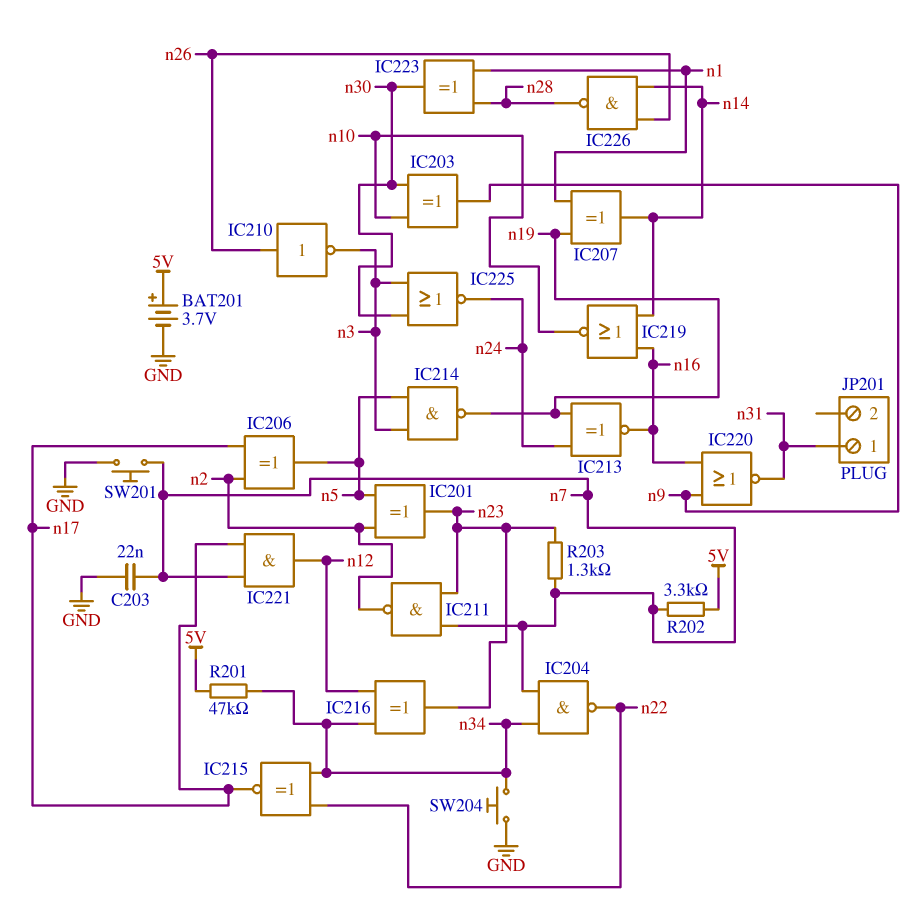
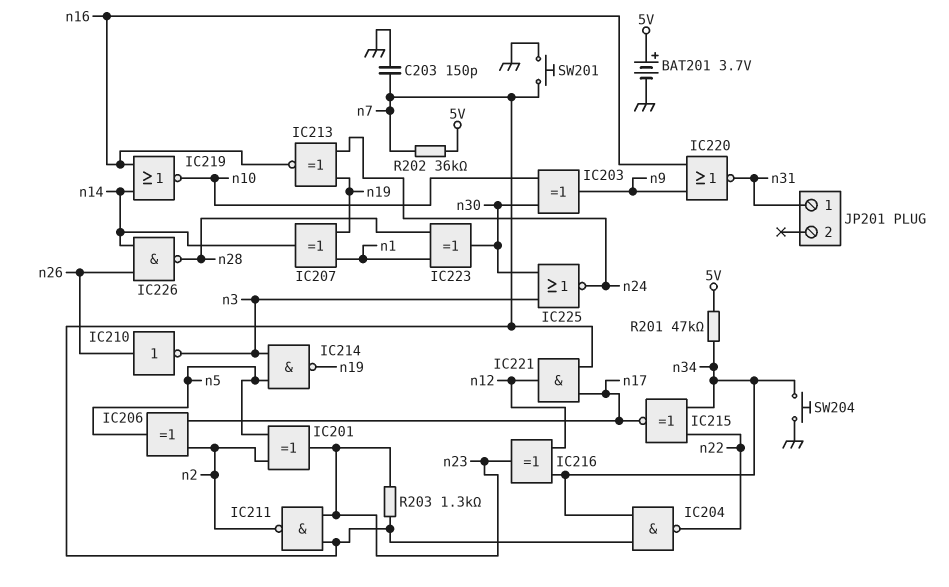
C203: 22nF (GND, n7) -> 150pF (GND, n7)
R202: 3.3k (5V, n7) -> 36k (5V, n7)

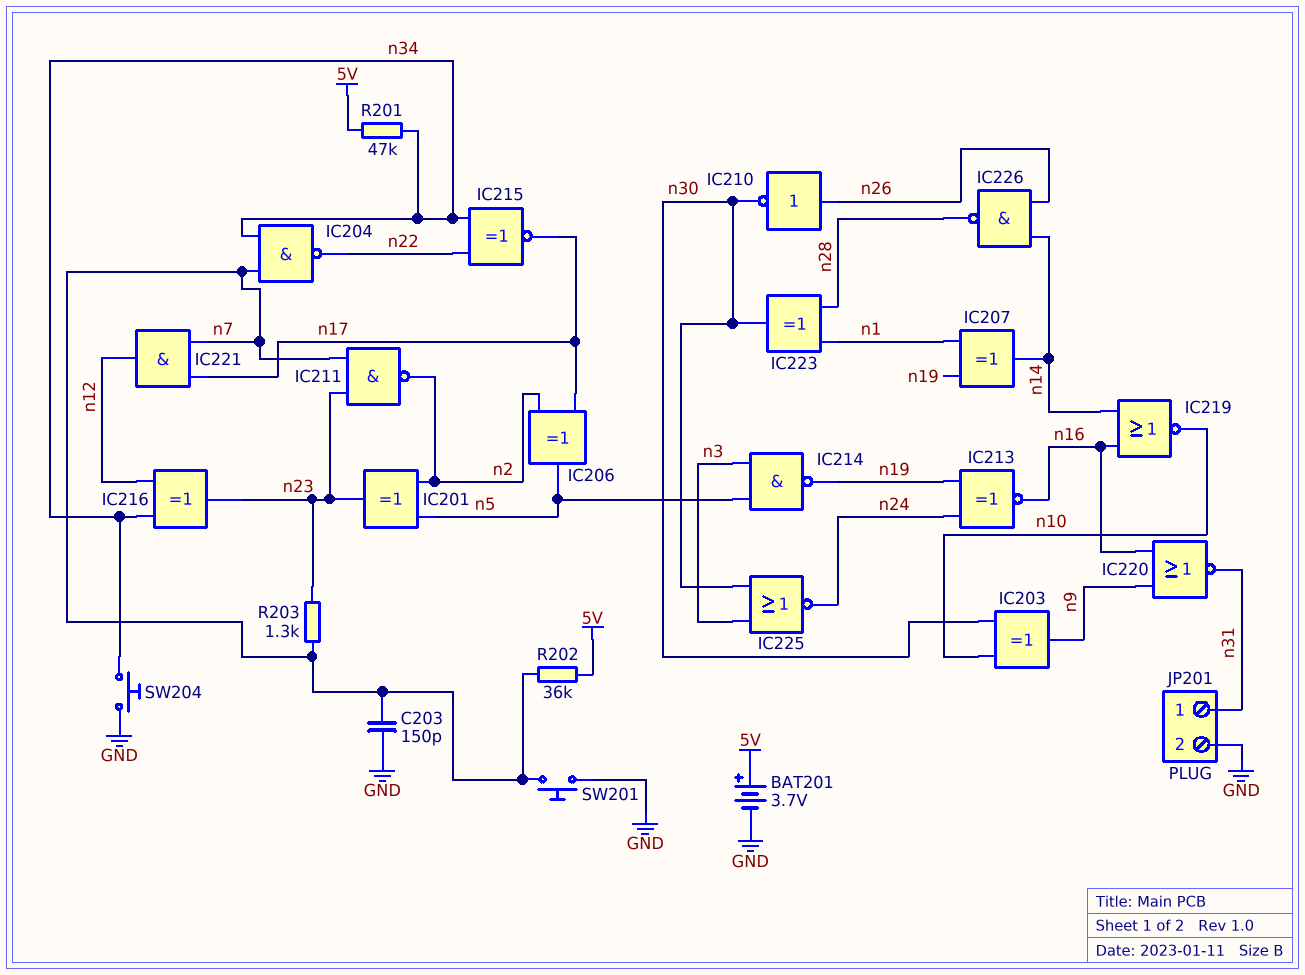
IC210: NOT (in n26, out n3) -> NOT (in n26, out n30)
JP201 pin 2: none -> GND

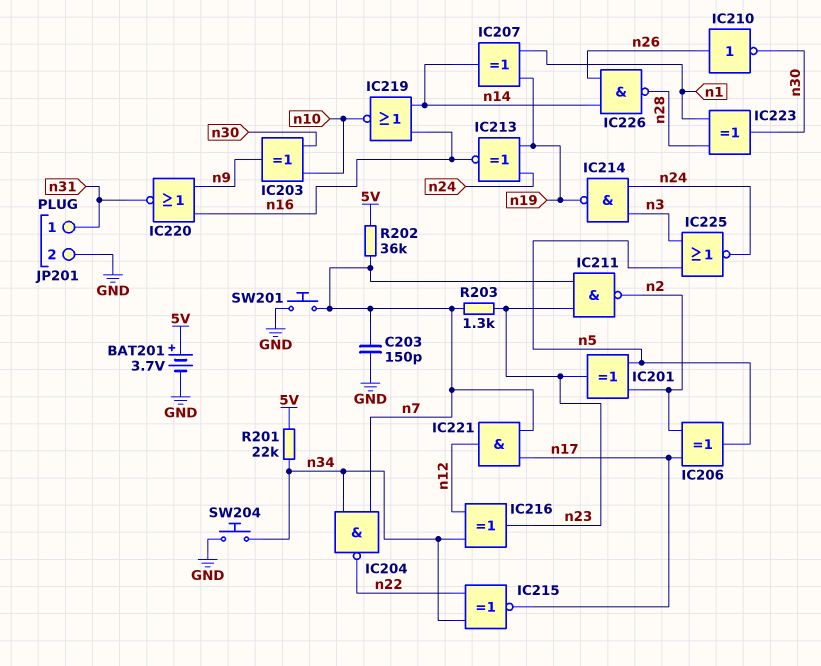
IC214: NAND (in n3, in n5, out n19) -> NAND (in n3, in n24, out n19)
IC225: NOR (in n3, in n30, out n24) -> NOR (in n3, in n5, out n24)
R201: 47k (5V, n34) -> 22k (5V, n34)

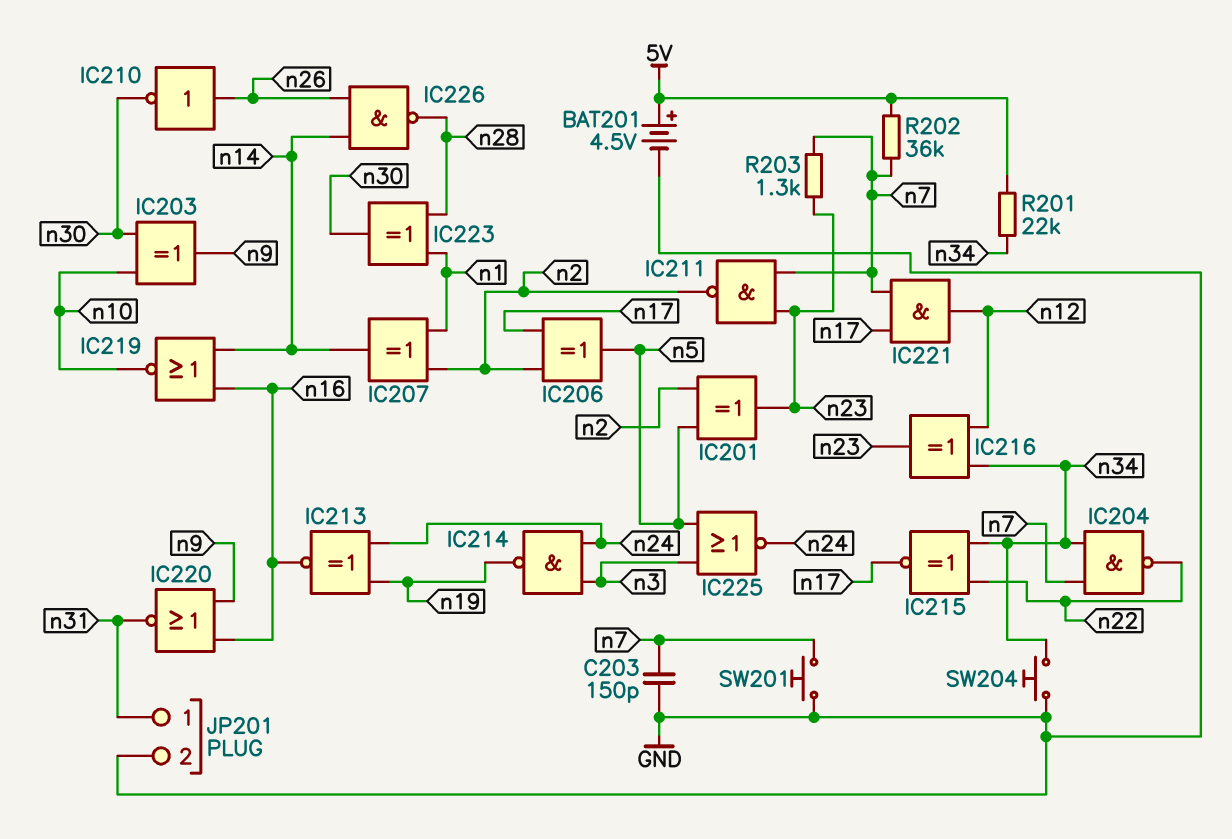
BAT201: 3.7V (plus 5V, minus GND) -> 4.5V (plus 5V, minus GND)
IC207: XOR (in n1, in n19, out n14) -> XOR (in n1, in n2, out n14)

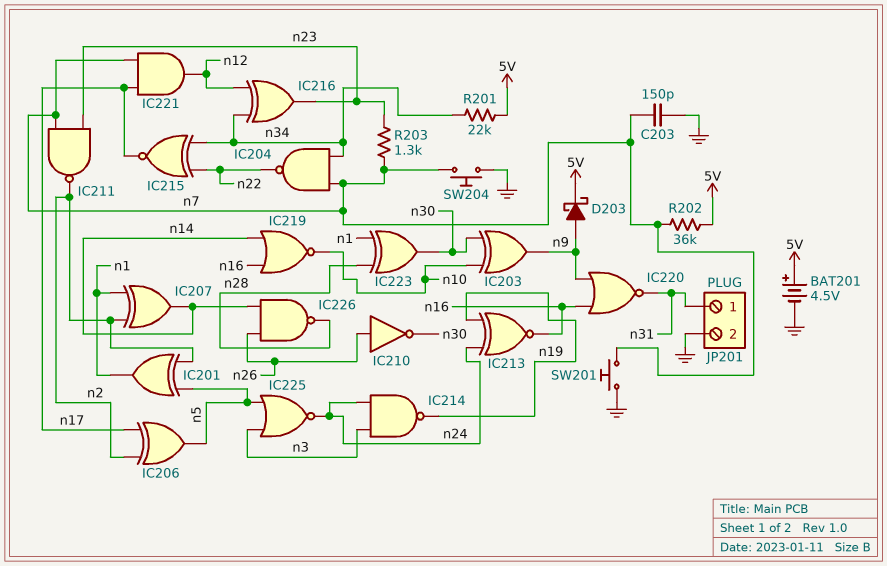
D203: none -> schottky (A n9, K 5V)
IC201: XOR (in n2, in n5, out n23) -> XOR (in n2, in n5, out n1)
SW204: button (GND, n34) -> button (GND, n7)

